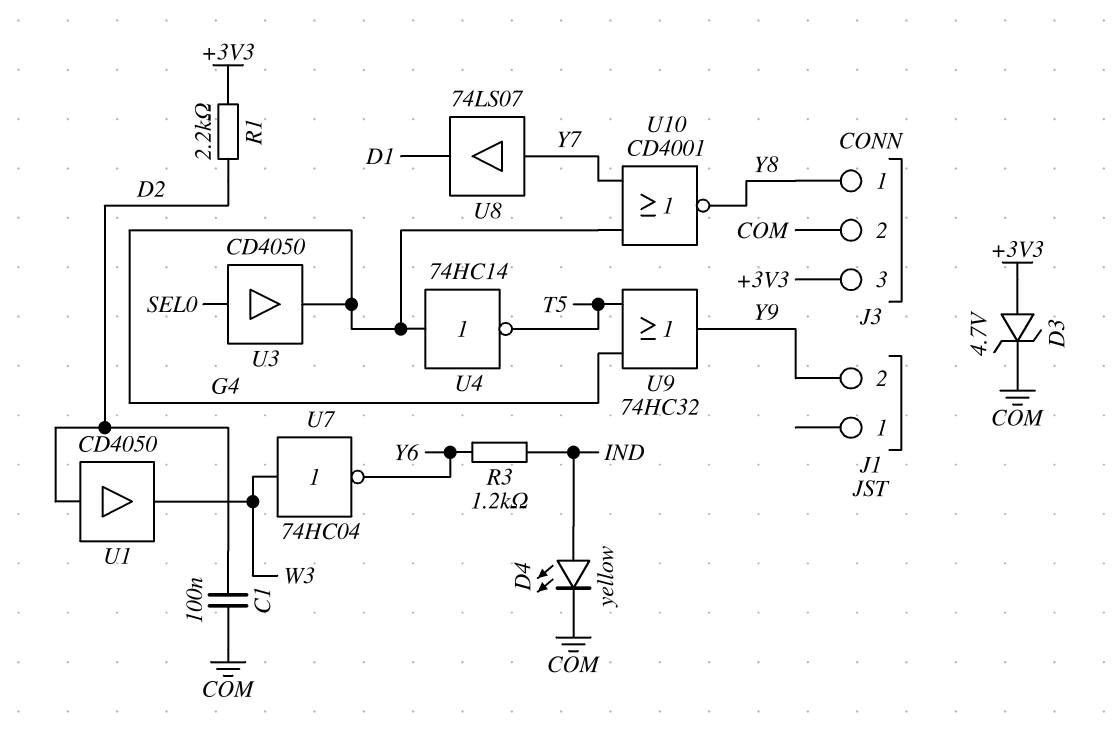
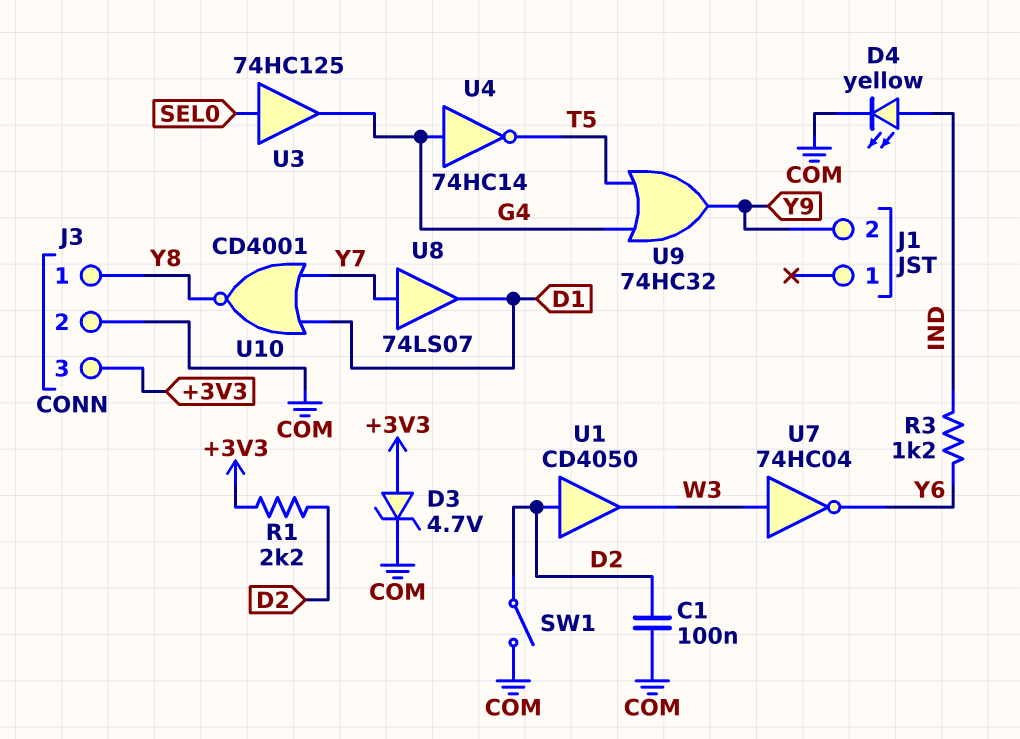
SW1: none -> switch (COM, D2)
U3: buffer CD4050 (in SEL0, out G4) -> buffer 74HC125 (in SEL0, out G4)
U10: NOR CD4001 (in G4, in Y7, out Y8) -> NOR CD4001 (in D1, in Y7, out Y8)

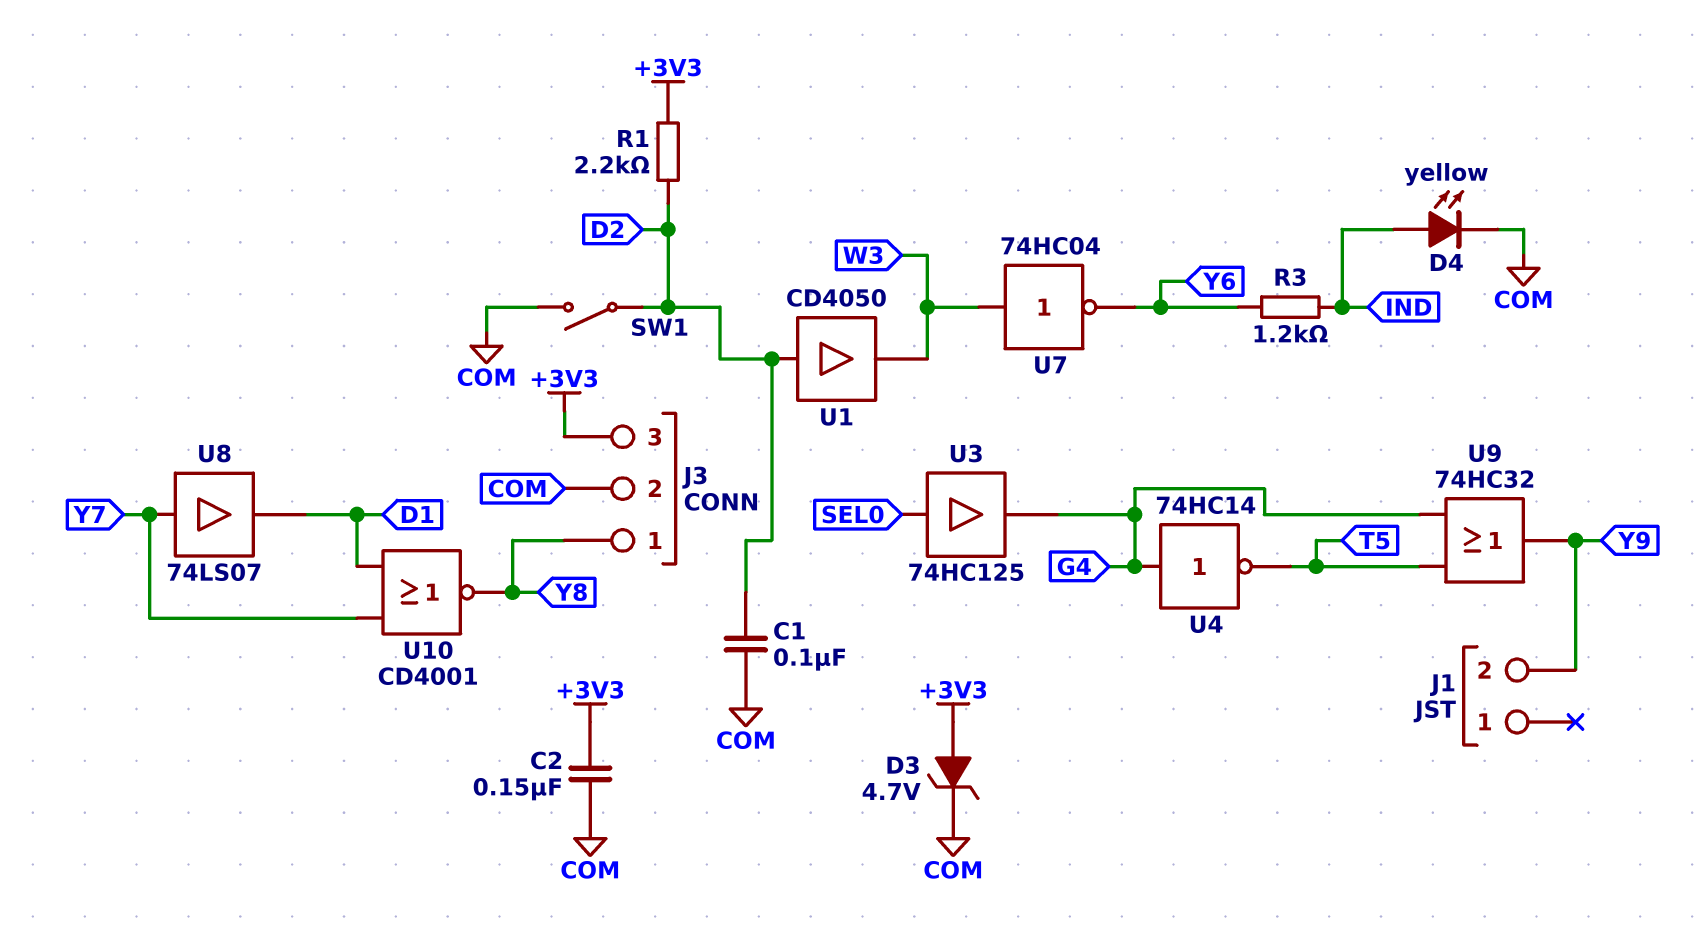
C2: none -> 150nF (+3V3, COM)

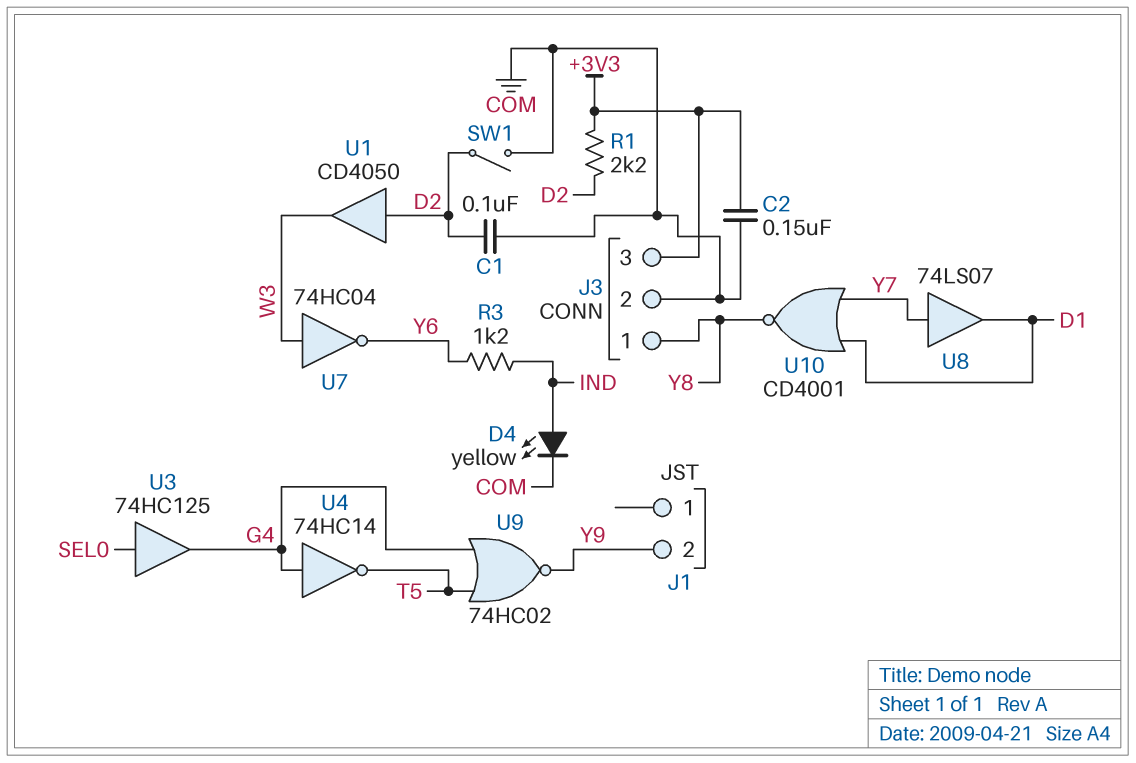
D3: zener 4.7V (A +3V3, K COM) -> none
U9: OR 74HC32 (in G4, in T5, out Y9) -> NOR 74HC02 (in G4, in T5, out Y9)

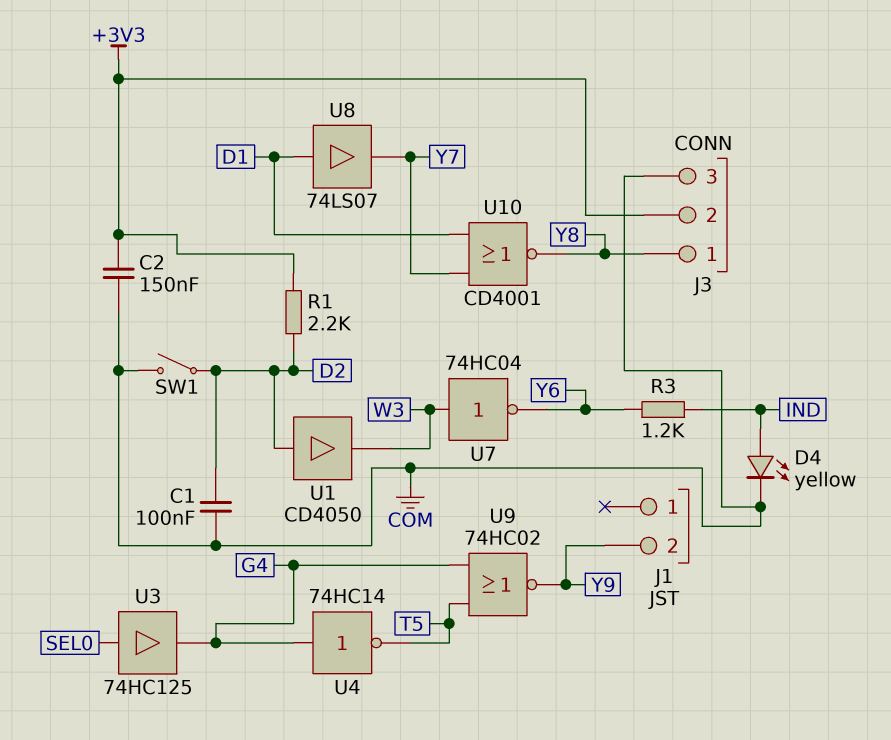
J3 pin 2: COM -> +3V3
J3 pin 3: +3V3 -> COM
U8: buffer 74LS07 (in Y7, out D1) -> buffer 74LS07 (in D1, out Y7)

